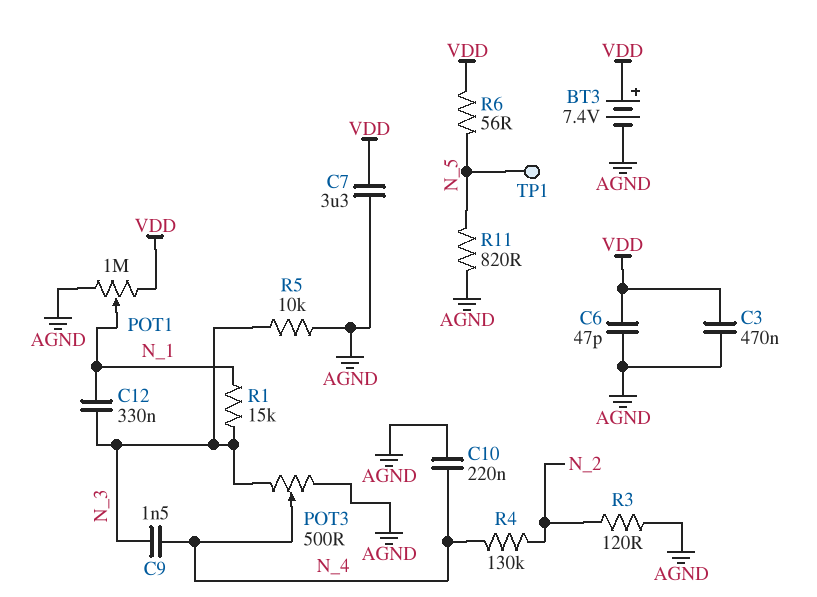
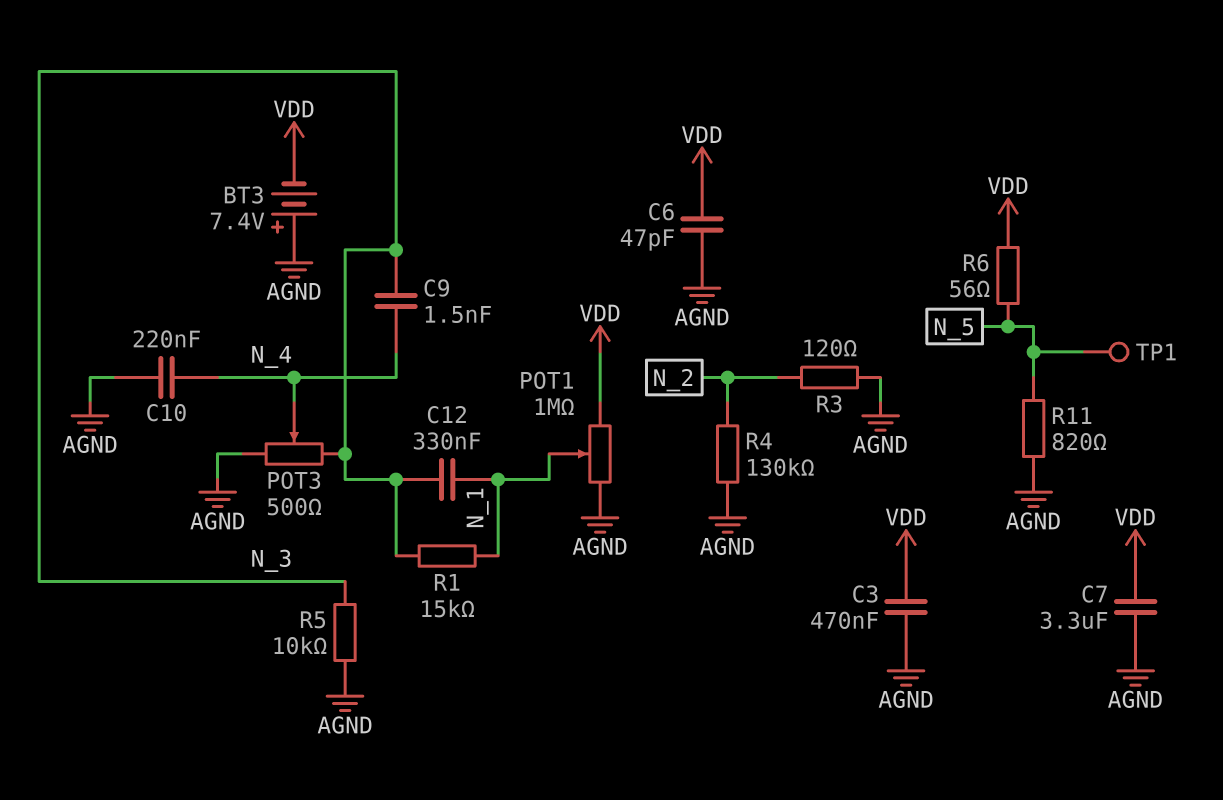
BT3: 7.4V (plus VDD, minus AGND) -> 7.4V (plus AGND, minus VDD)
R4: 130k (N_2, N_4) -> 130k (AGND, N_2)

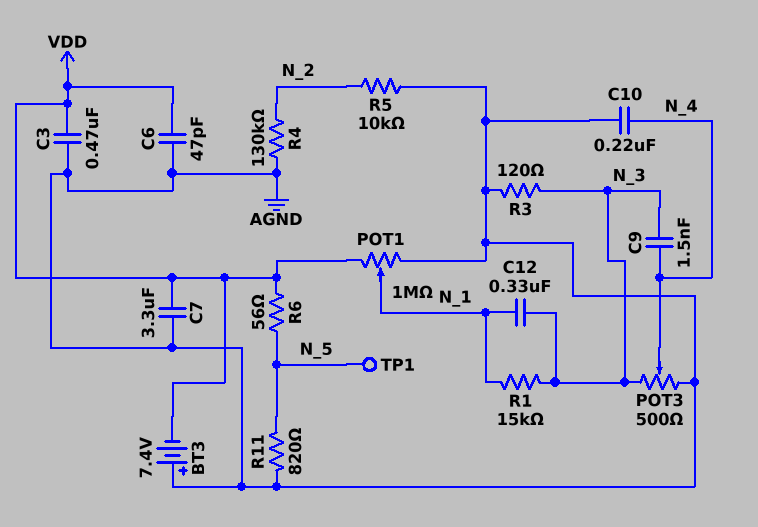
R3: 120 (AGND, N_2) -> 120 (AGND, N_3)
R5: 10k (AGND, N_3) -> 10k (AGND, N_2)

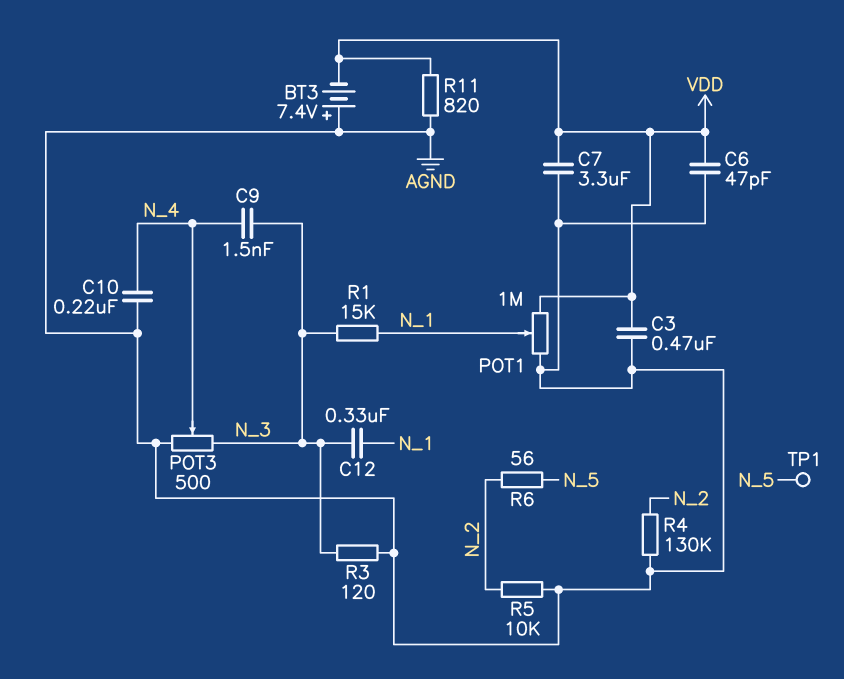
R6: 56 (N_5, VDD) -> 56 (N_2, N_5)
R11: 820 (AGND, N_5) -> 820 (AGND, VDD)

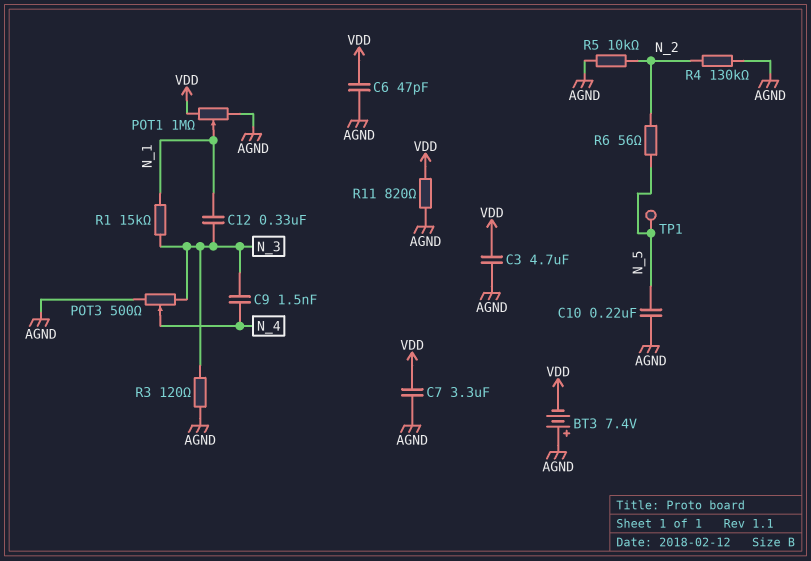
C3: 470nF (AGND, VDD) -> 4.7uF (AGND, VDD)
C10: 220nF (AGND, N_4) -> 220nF (AGND, N_5)

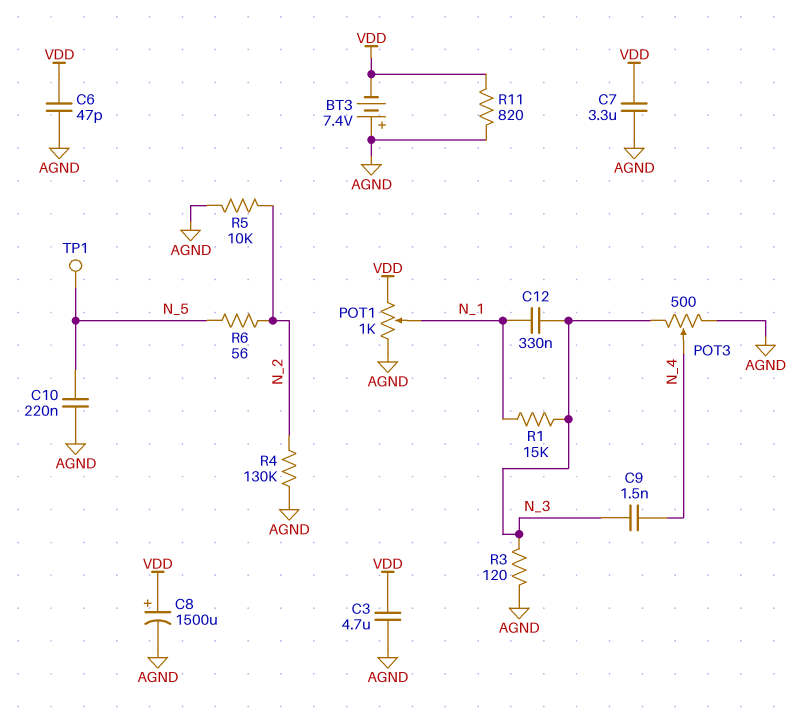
C8: none -> 1500uF (plus VDD, minus AGND)
POT1: 1M (AGND, VDD, wiper N_1) -> 1k (AGND, VDD, wiper N_1)

